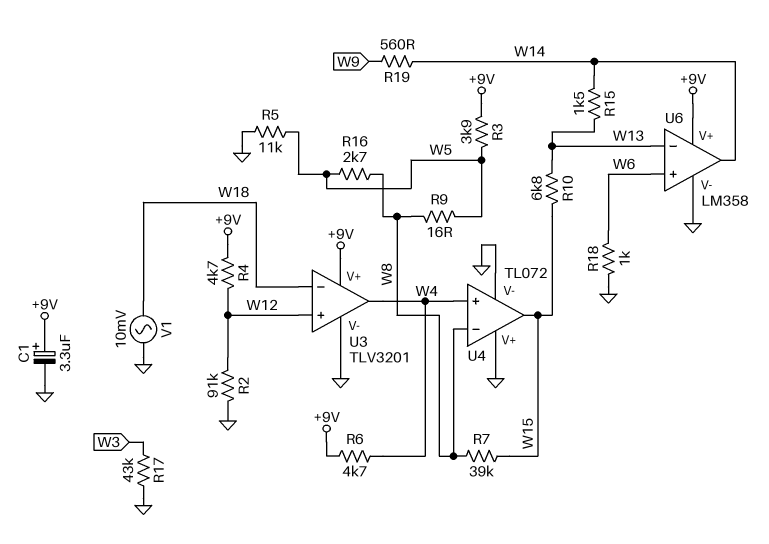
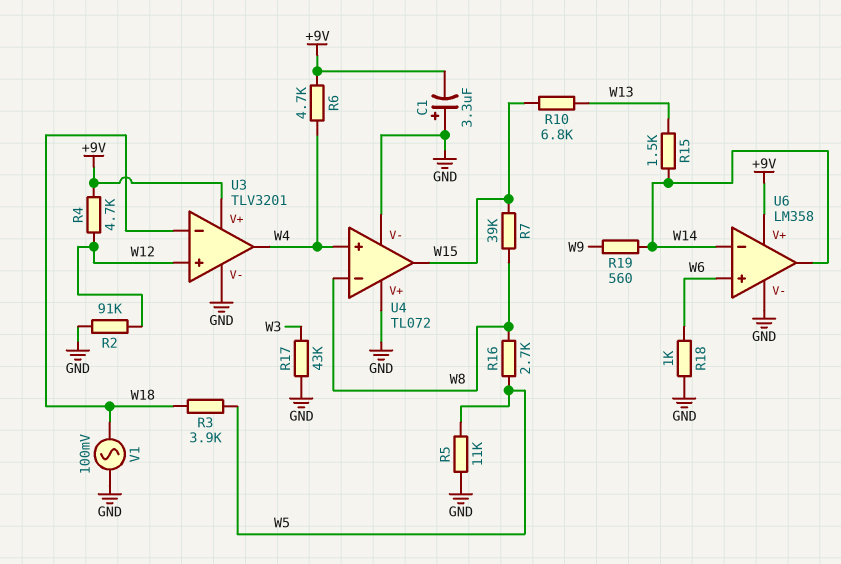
C1: 3.3uF (plus +9V, minus GND) -> 3.3uF (plus GND, minus +9V)
R3: 3.9k (+9V, W5) -> 3.9k (W5, W18)
R9: 16 (W5, W8) -> none
U6 pin in-: W13 -> W14
V1: AC 10mV (GND, W18) -> AC 100mV (GND, W18)

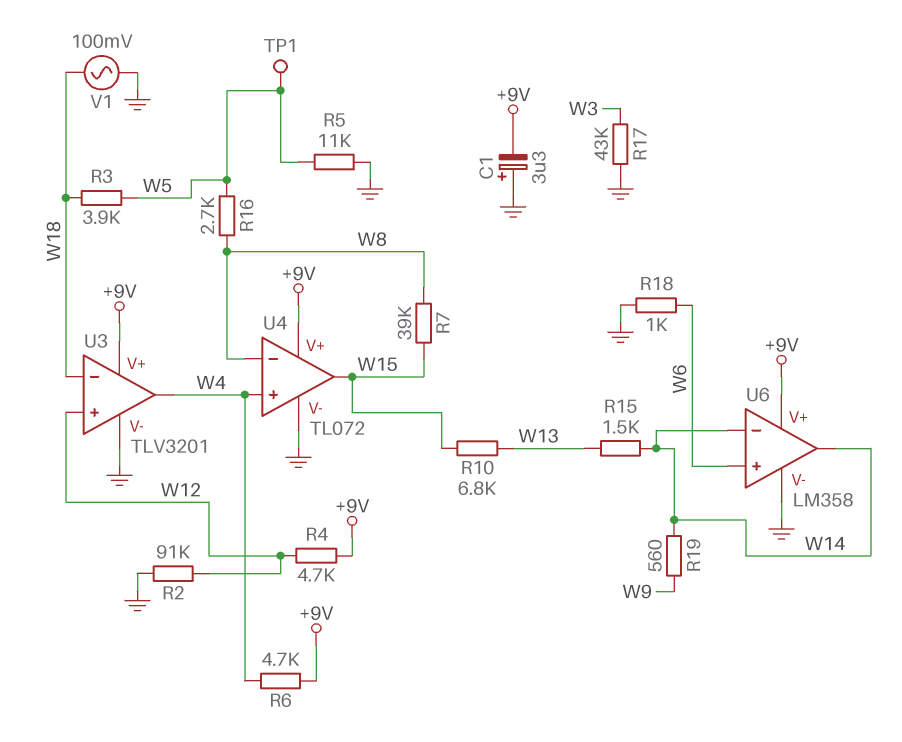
TP1: none -> test point (W5)
U4 pin V+: GND -> +9V

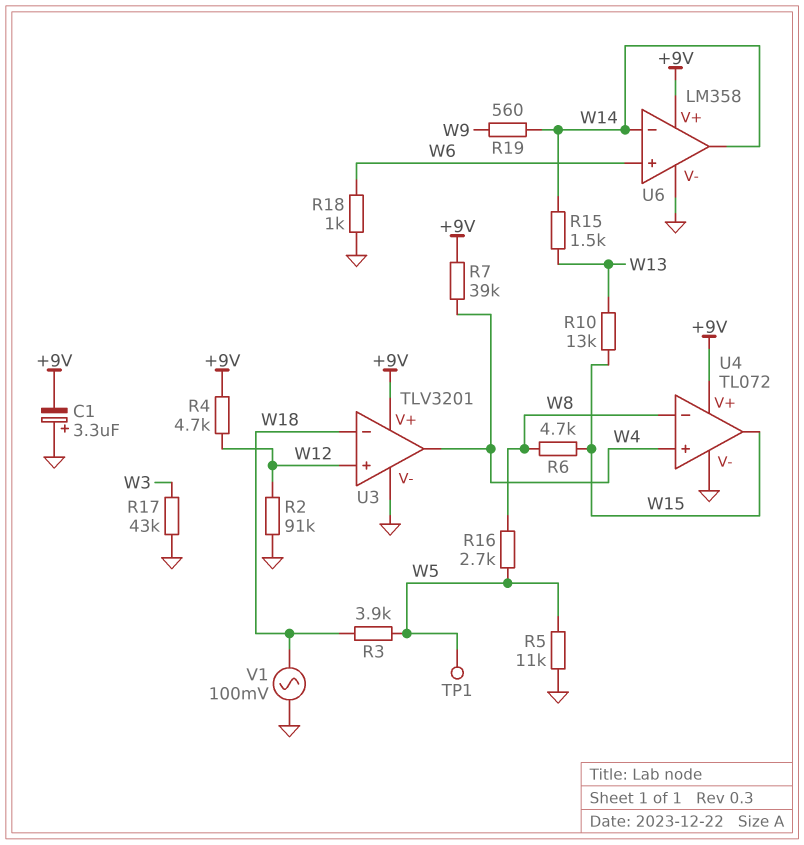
R6: 4.7k (+9V, W4) -> 4.7k (W8, W15)
R7: 39k (W8, W15) -> 39k (+9V, W4)
R10: 6.8k (W13, W15) -> 13k (W13, W15)

